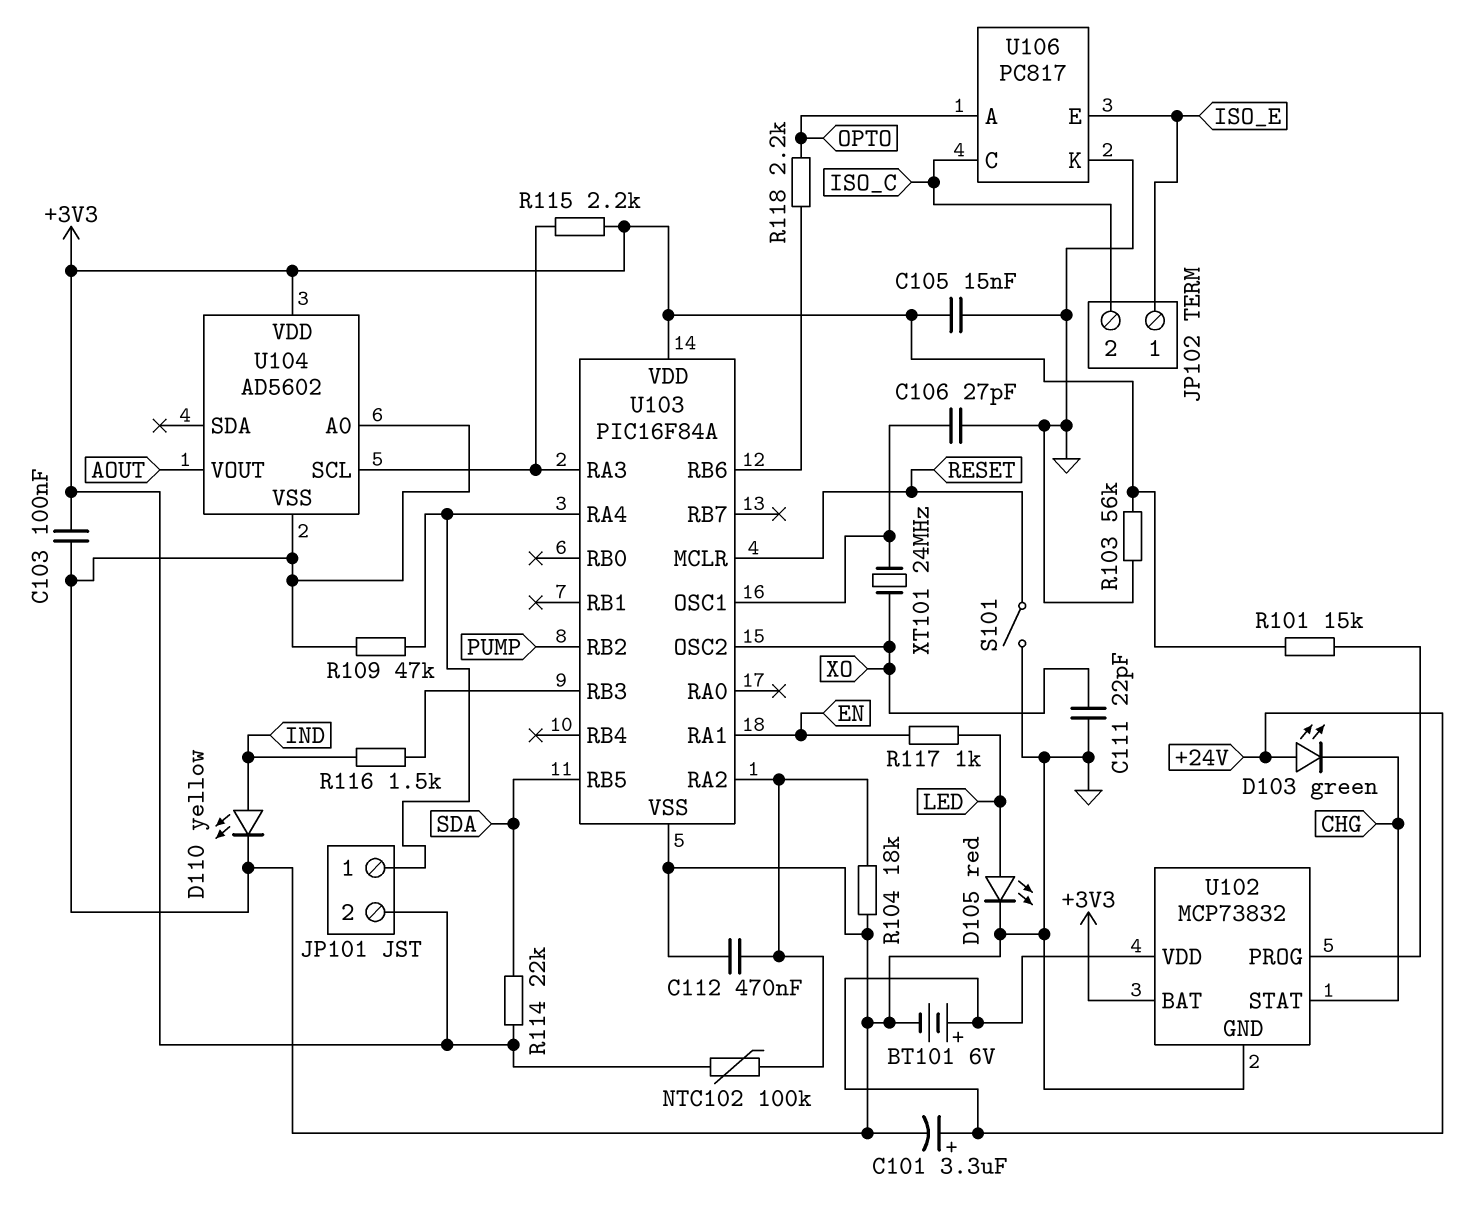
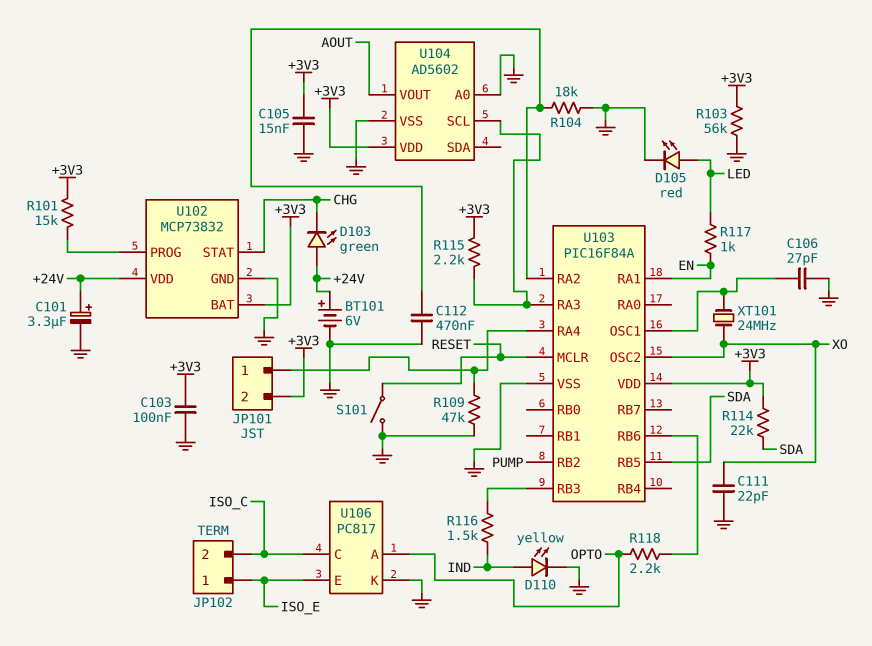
NTC102: 100k (+3V3, U103/RA2) -> none

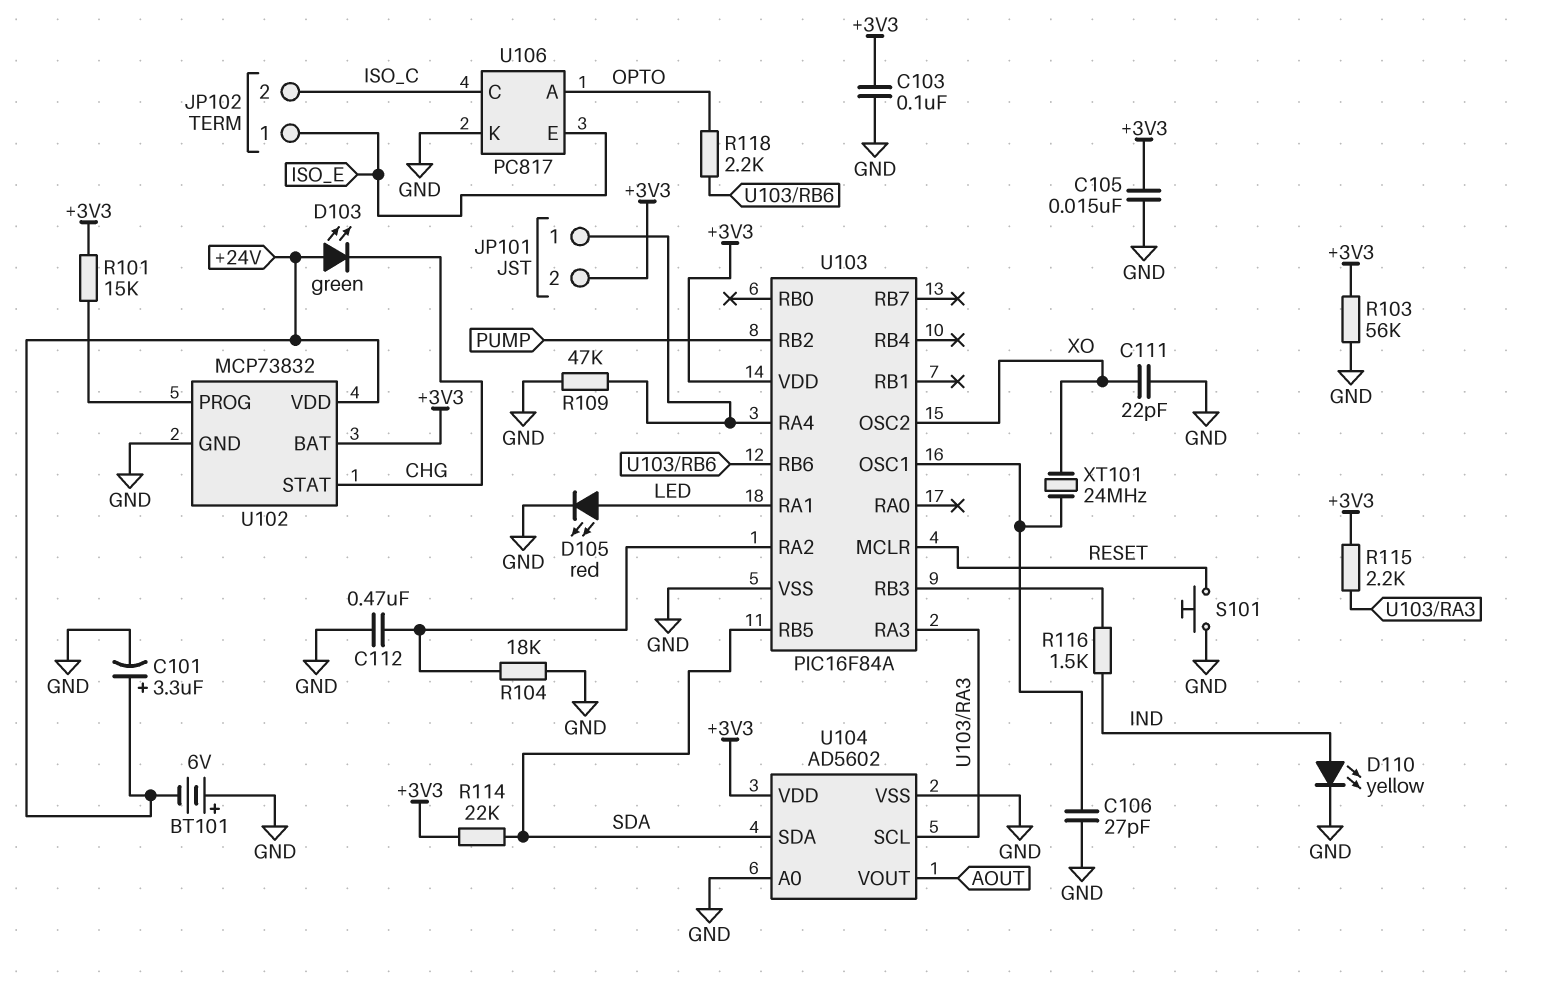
BT101: 6V (plus +24V, minus GND) -> 6V (plus GND, minus +24V)
R117: 1k (EN, LED) -> none
S101: switch (GND, RESET) -> button (GND, RESET)
U103 pin RA1: EN -> LED
U104 pin SDA: none -> SDA

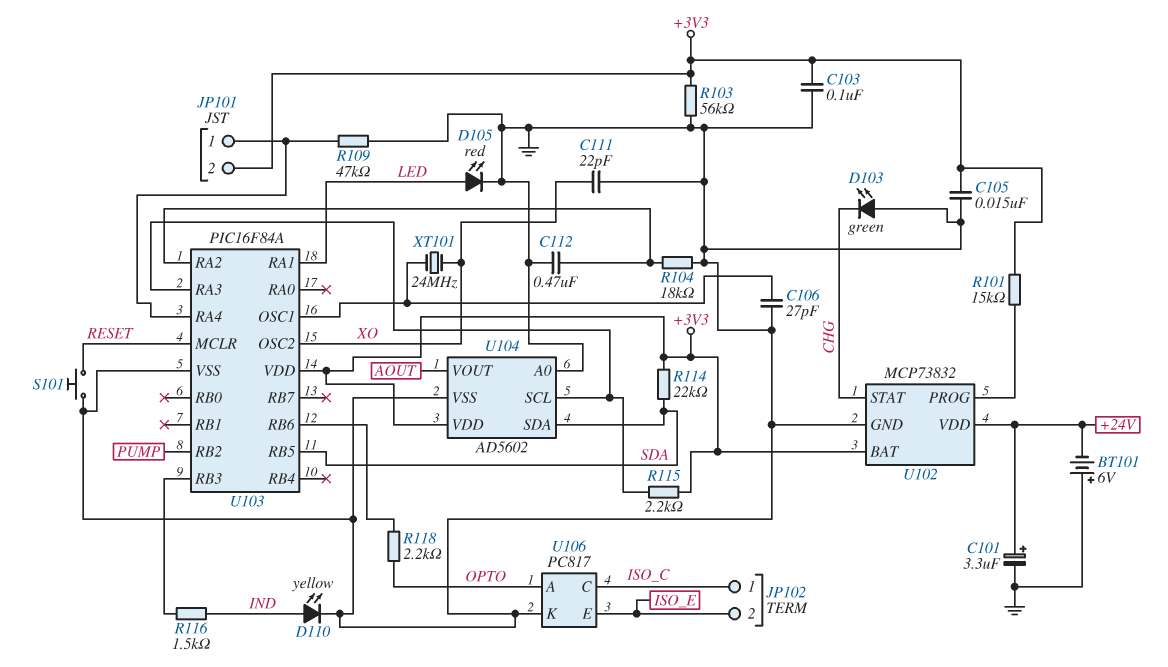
D103: LED green (A +24V, K CHG) -> LED green (A GND, K CHG)
JP102 pin 1: ISO_E -> ISO_C
JP102 pin 2: ISO_C -> ISO_E

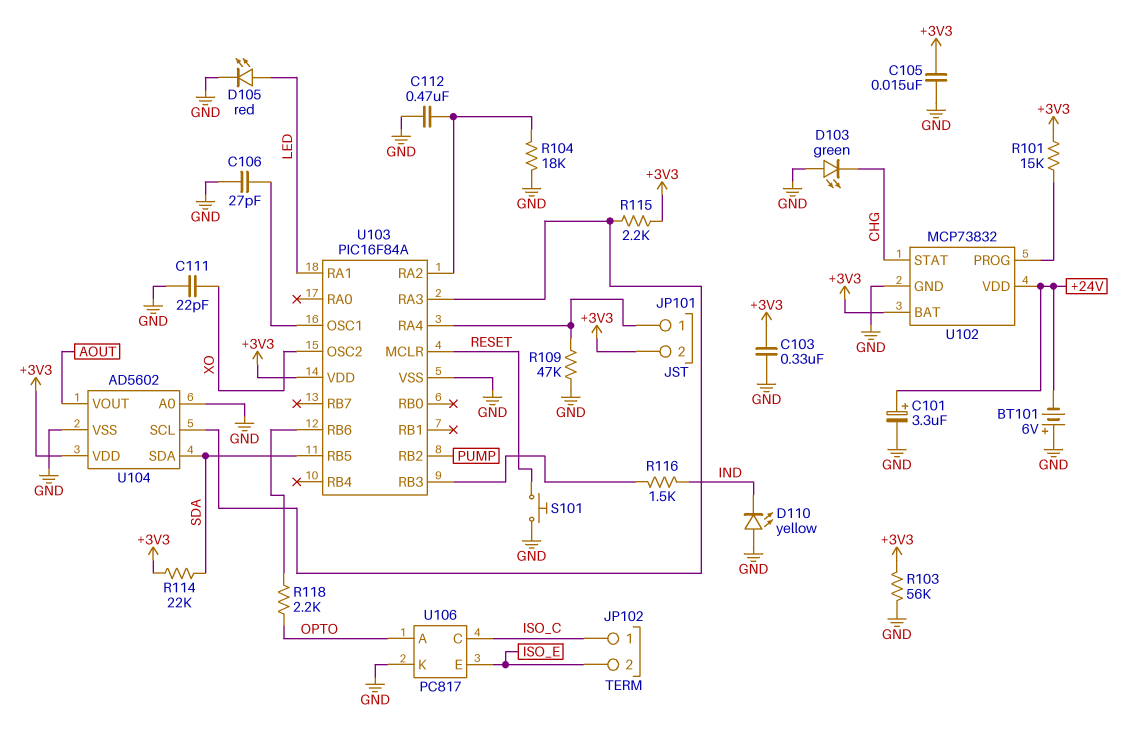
C103: 100nF (+3V3, GND) -> 330nF (+3V3, GND)
D110: LED yellow (A IND, K GND) -> LED yellow (A GND, K IND)
XT101: 24MHz (U103/OSC1, XO) -> none

